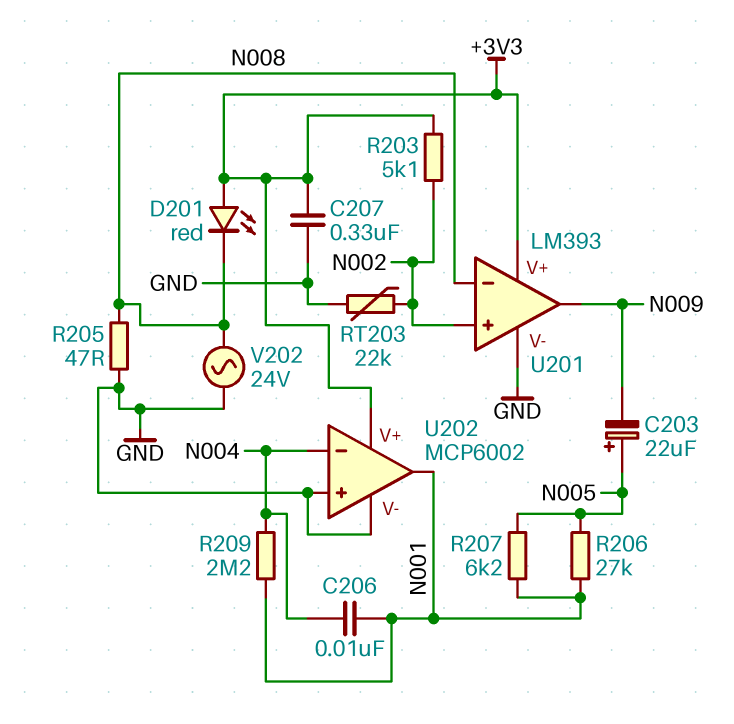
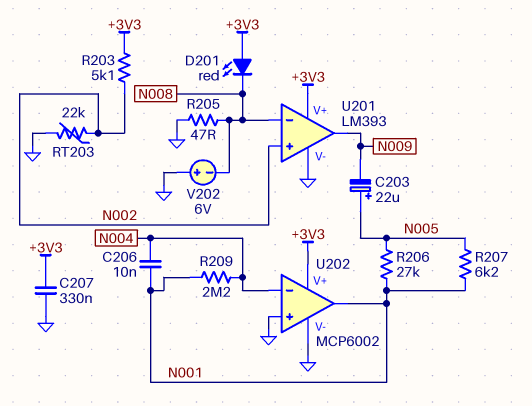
V202: AC 24V (GND, N008) -> 6V (plus GND, minus N008)

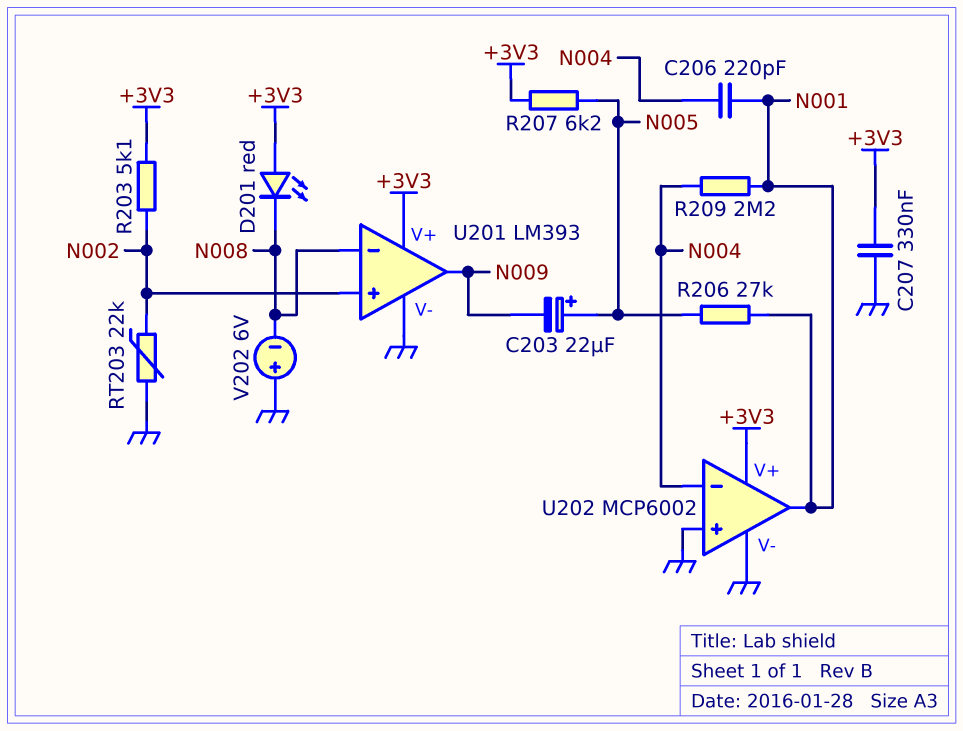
C206: 10nF (N001, N004) -> 220pF (N001, N004)
R205: 47 (GND, N008) -> none
R207: 6.2k (N001, N005) -> 6.2k (+3V3, N005)

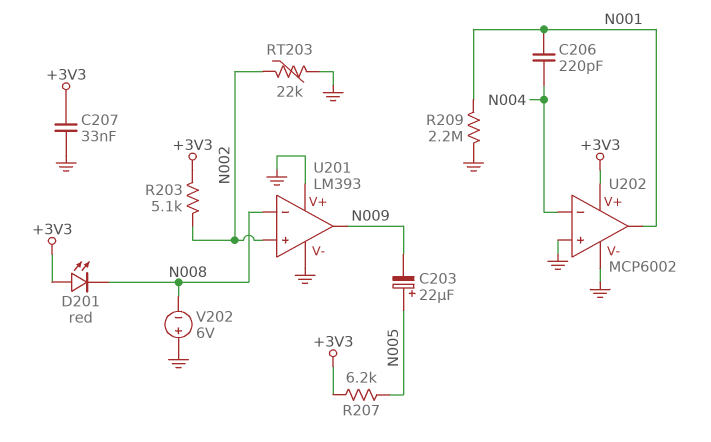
C207: 330nF (+3V3, GND) -> 33nF (+3V3, GND)
R206: 27k (N001, N005) -> none
R209: 2.2M (N001, N004) -> 2.2M (GND, N001)
U201 pin V+: +3V3 -> GND

